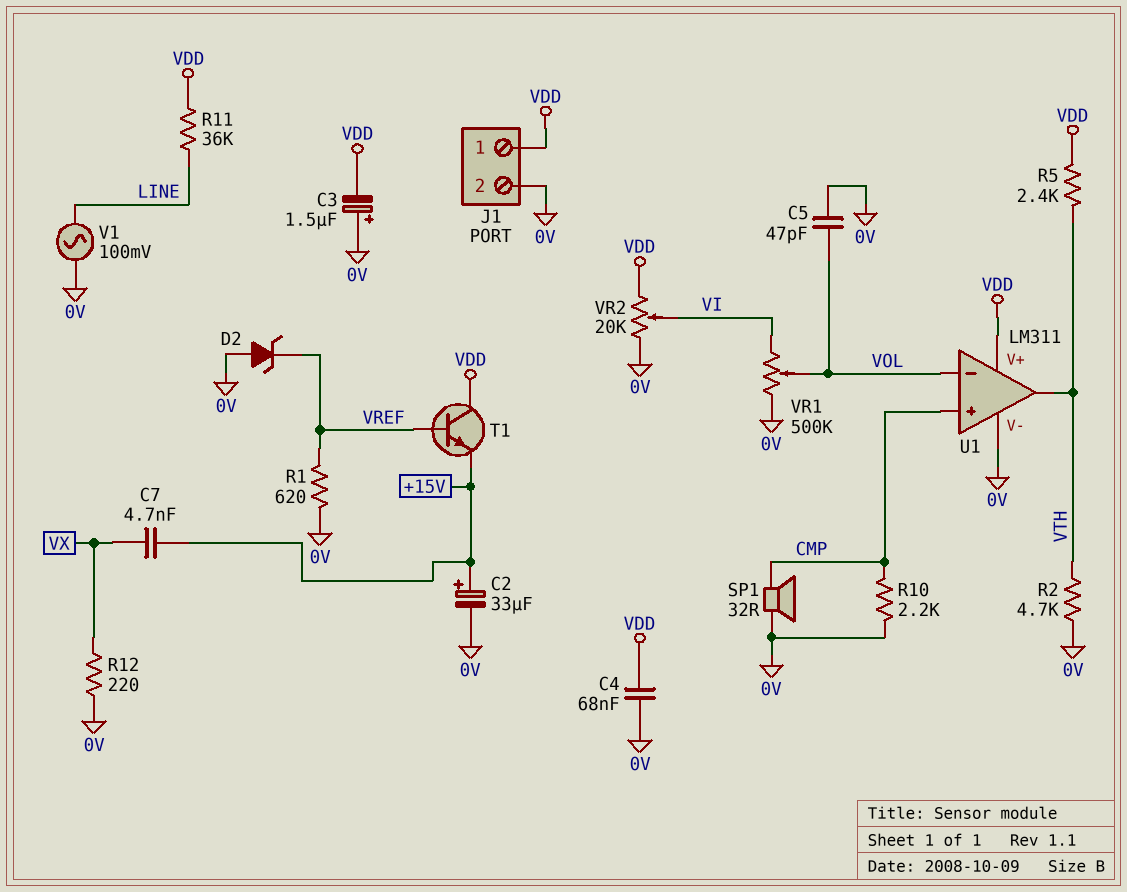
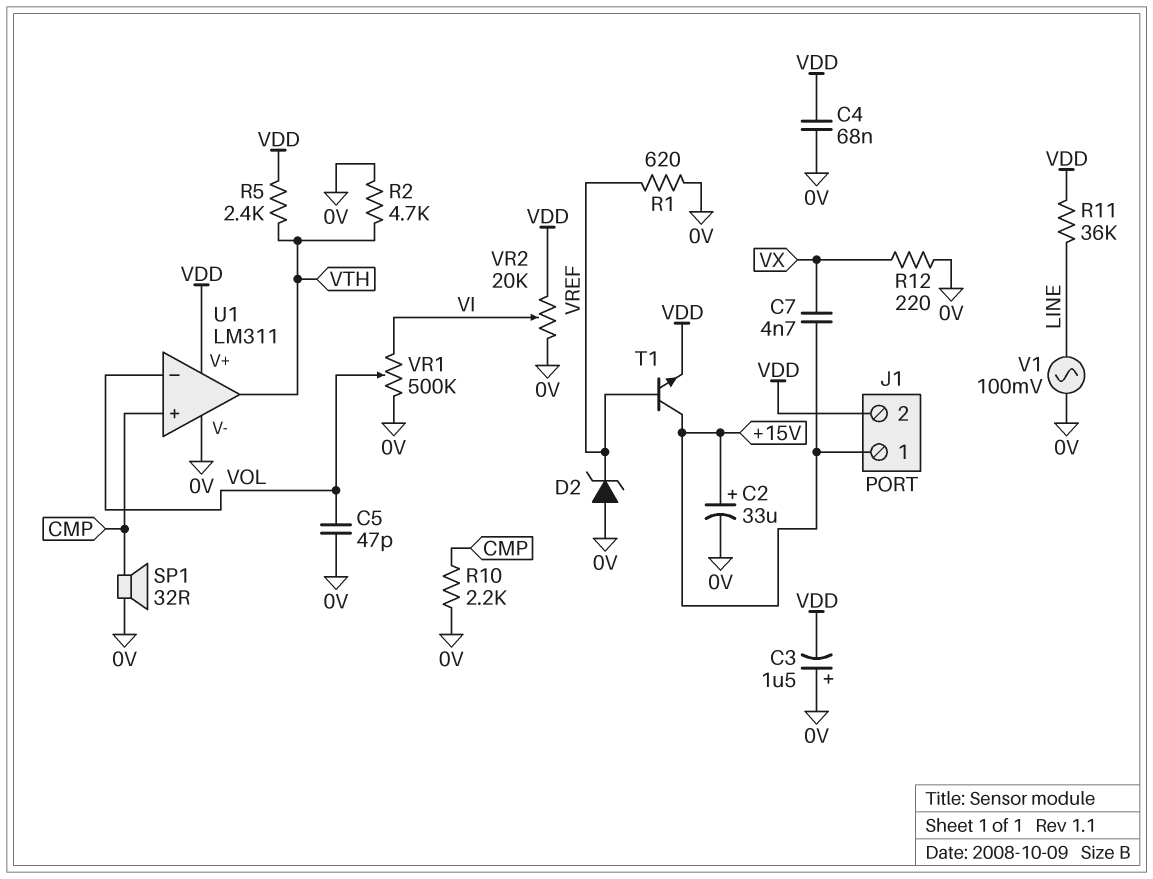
J1 pin 1: VDD -> +15V
J1 pin 2: 0V -> VDD
T1: NPN (B VREF, C VDD, E +15V) -> NPN (B VREF, C +15V, E VDD)

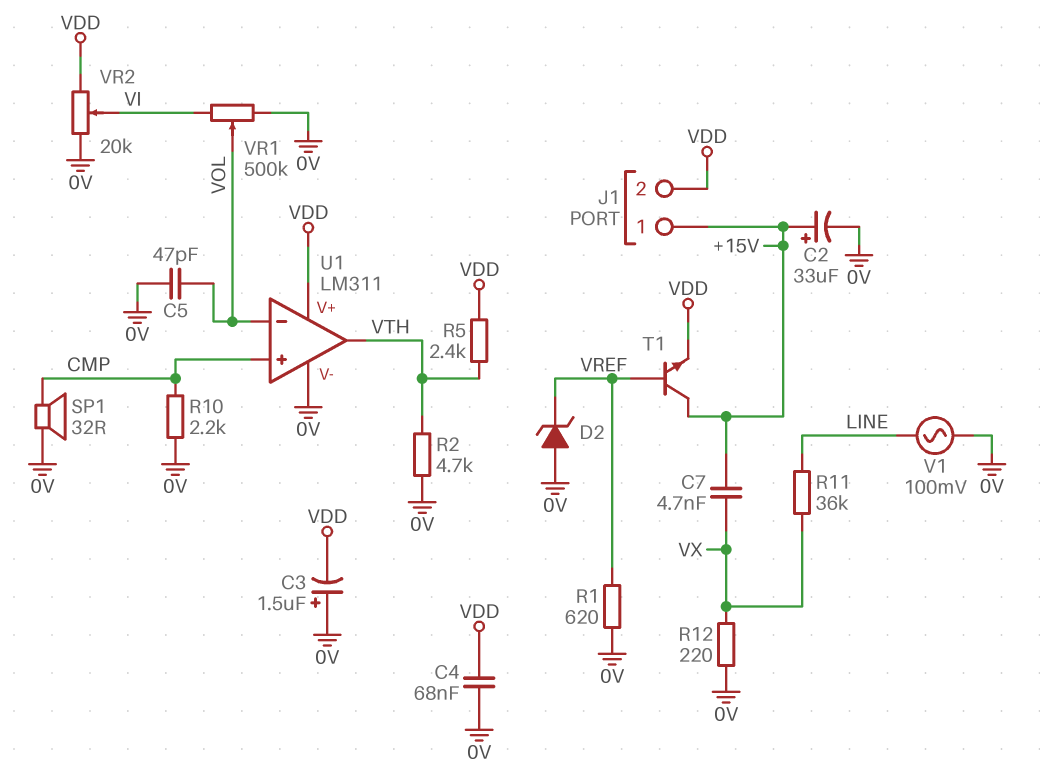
R11: 36k (LINE, VDD) -> 36k (LINE, VX)

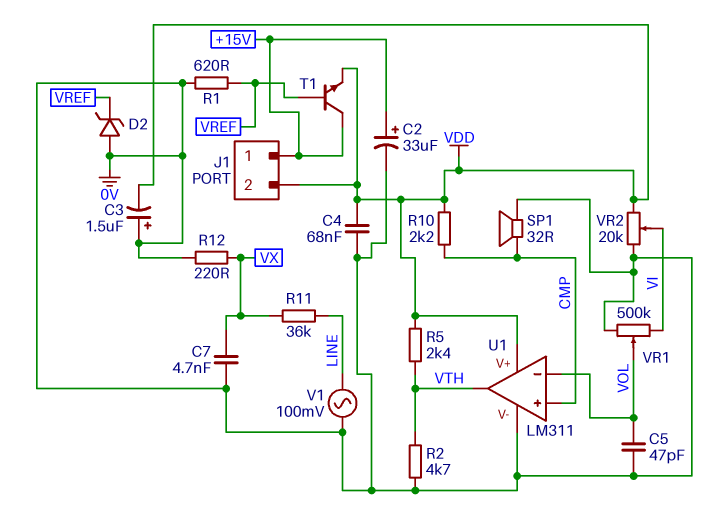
C7: 4.7nF (+15V, VX) -> 4.7nF (0V, VX)
R10: 2.2k (0V, CMP) -> 2.2k (CMP, VDD)

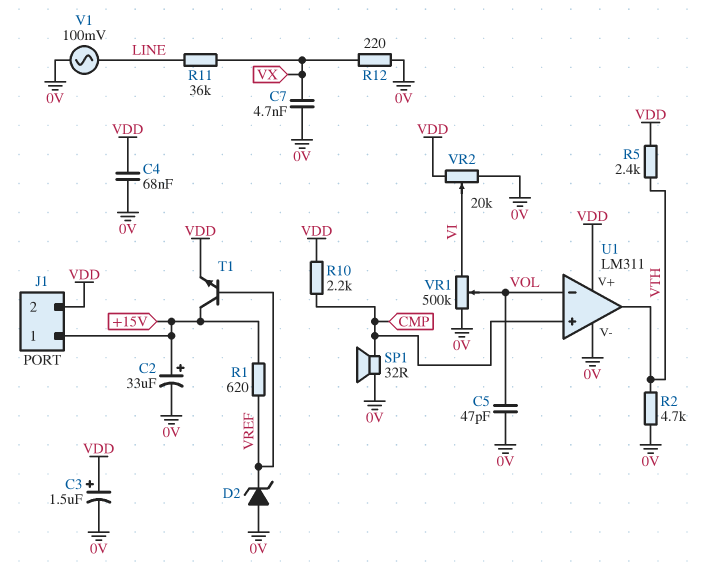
C3: 1.5uF (plus 0V, minus VDD) -> 1.5uF (plus VDD, minus 0V)
R1: 620 (0V, VREF) -> 620 (+15V, VREF)

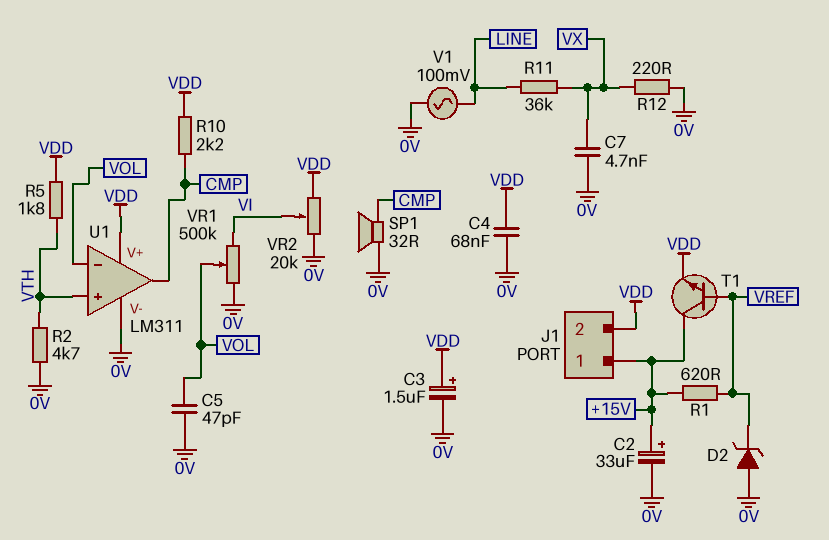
R5: 2.4k (VDD, VTH) -> 1.8k (VDD, VTH)
U1 pin in+: CMP -> VTH
U1 pin out: VTH -> CMP

